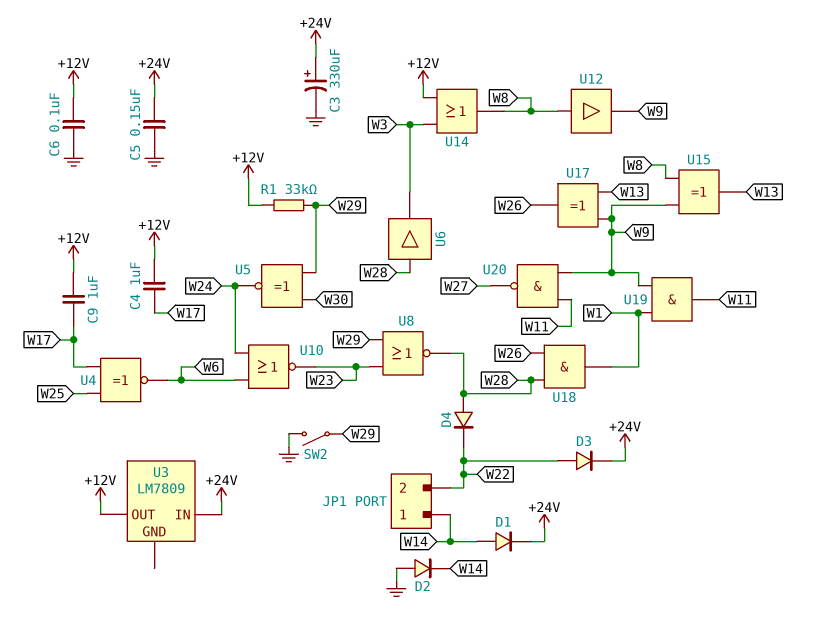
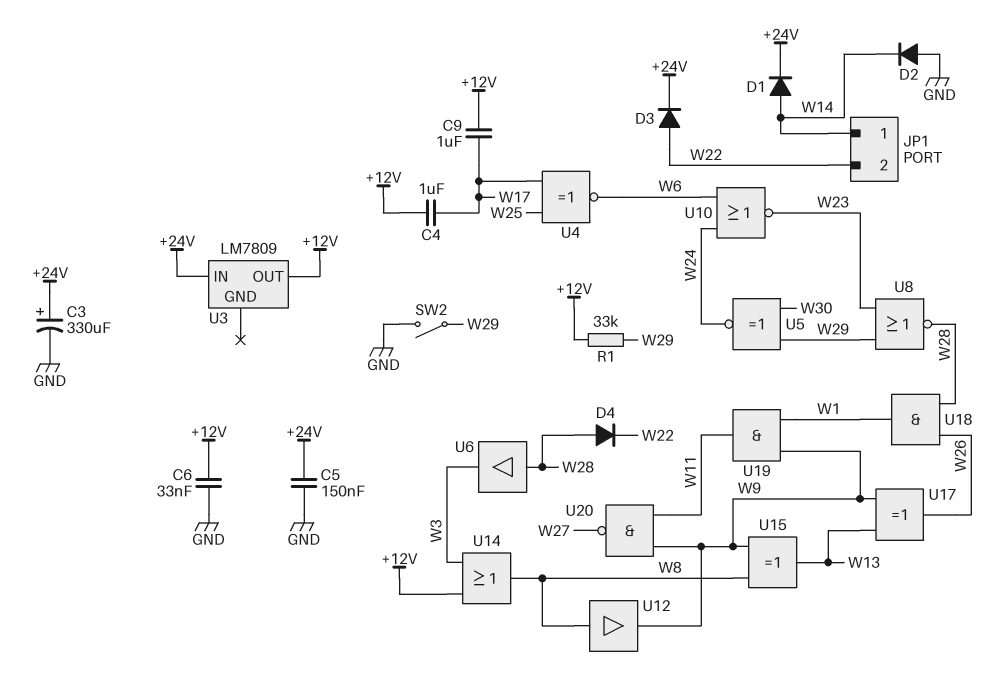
C6: 100nF (+12V, GND) -> 33nF (+12V, GND)

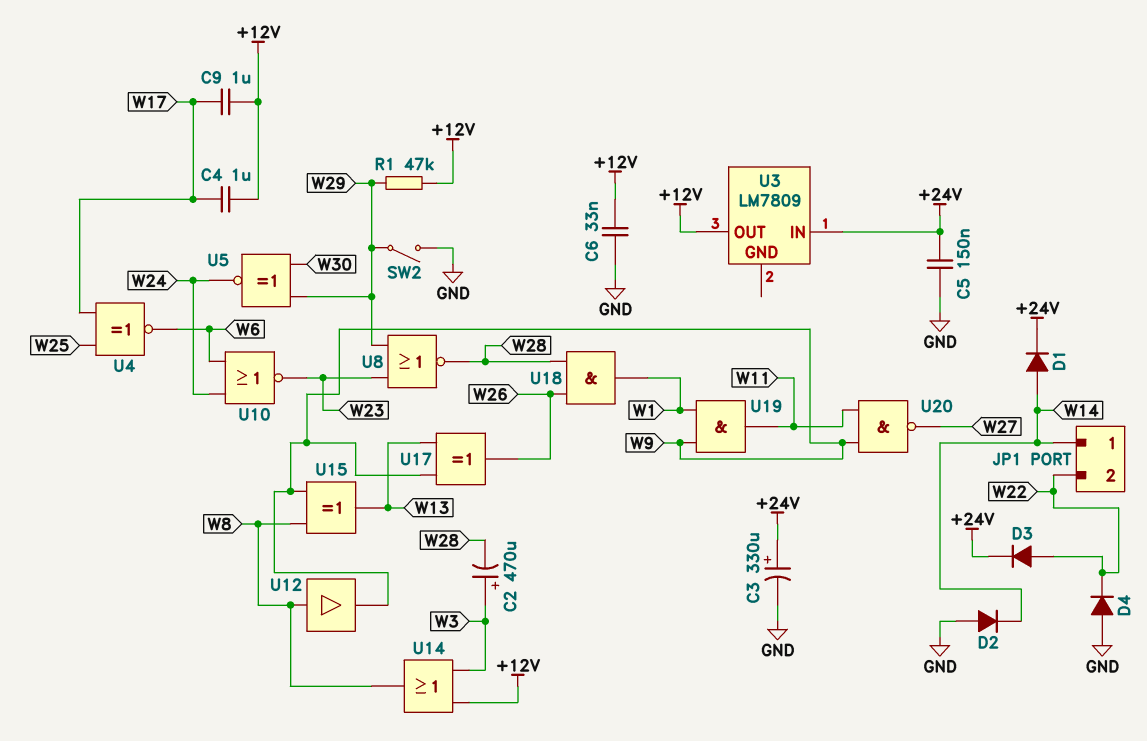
C2: none -> 470uF (plus W3, minus W28)
D4: diode (A W28, K W22) -> diode (A GND, K W22)
R1: 33k (+12V, W29) -> 47k (+12V, W29)
U6: buffer (in W28, out W3) -> none

